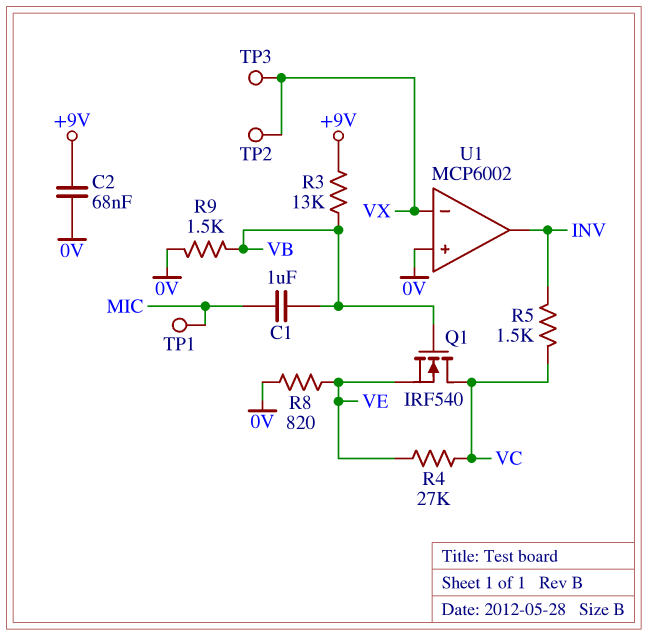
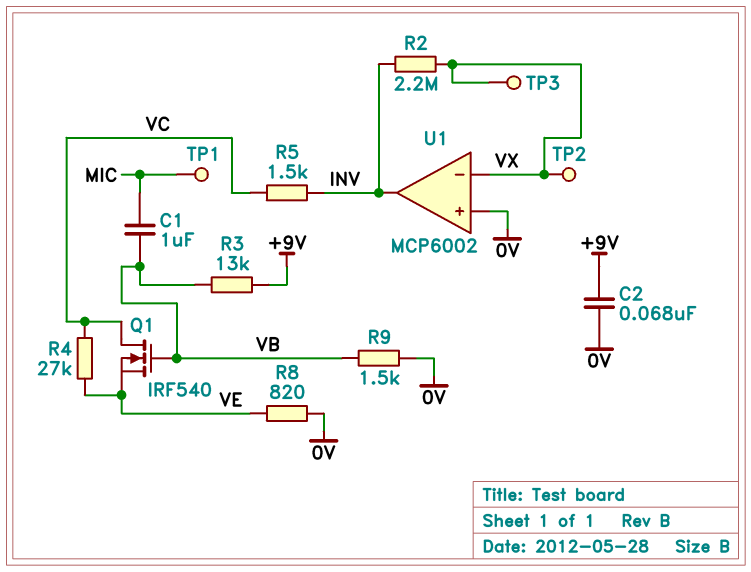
R2: none -> 2.2M (INV, VX)

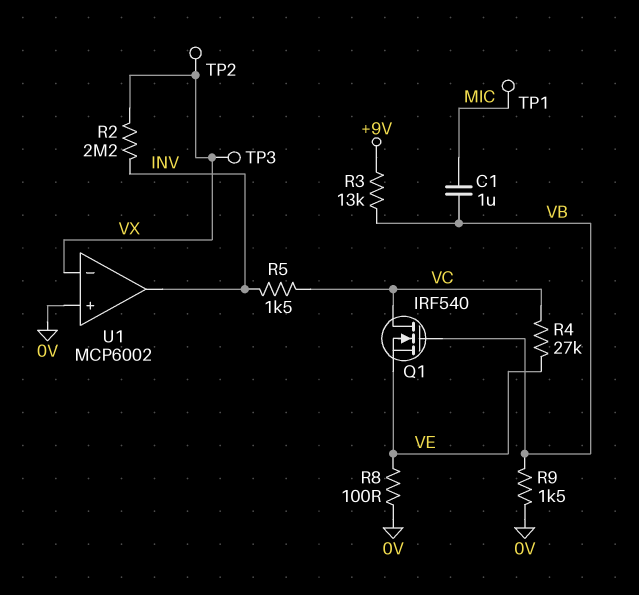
C2: 68nF (+9V, 0V) -> none
R8: 820 (0V, VE) -> 100 (0V, VE)

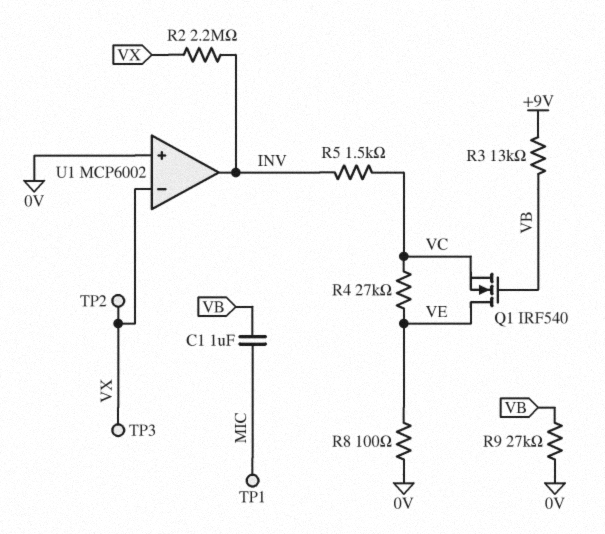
Q1: NMOS IRF540 (G VB, D VC, S VE) -> NMOS IRF540 (G VB, D VE, S VC)
R9: 1.5k (0V, VB) -> 27k (0V, VB)

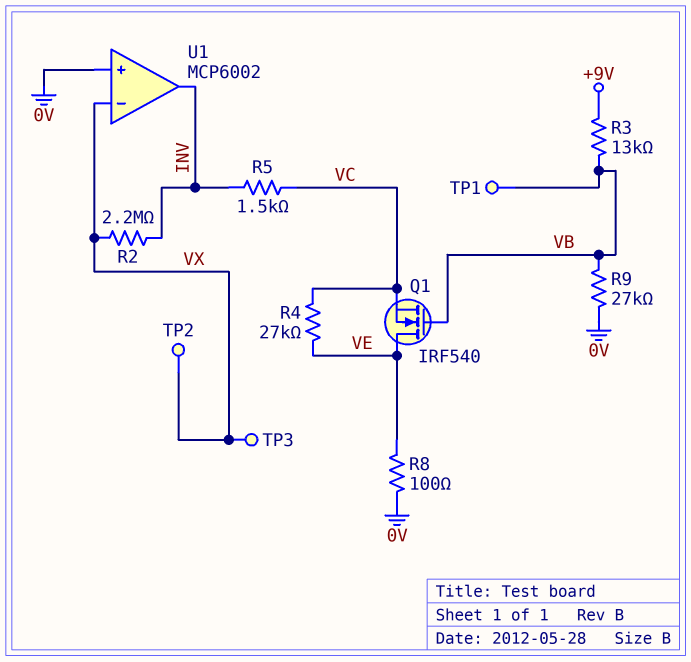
C1: 1uF (MIC, VB) -> none
TP1: test point (MIC) -> test point (VB)

